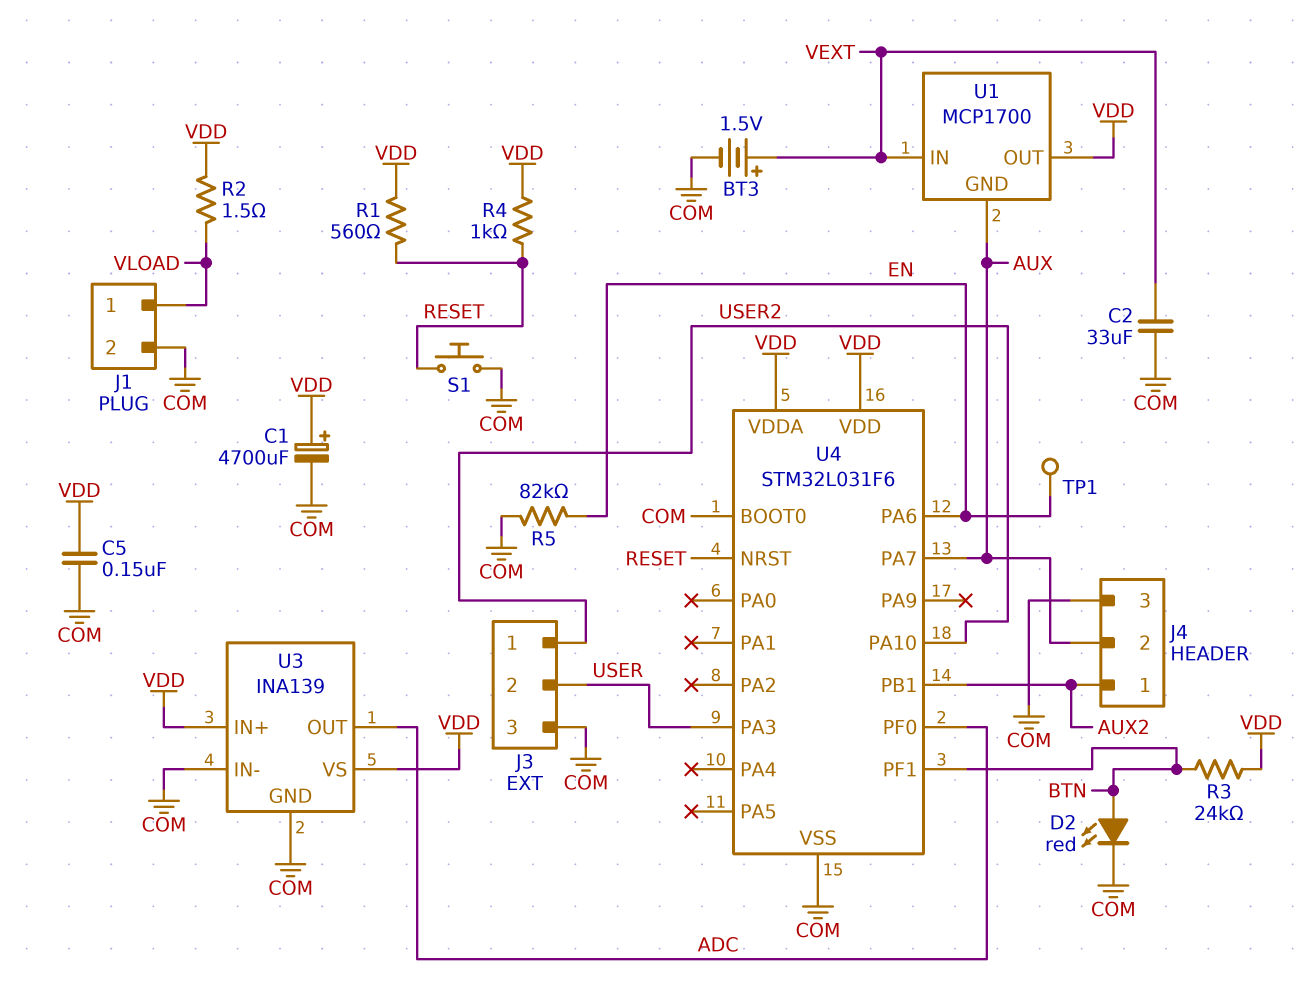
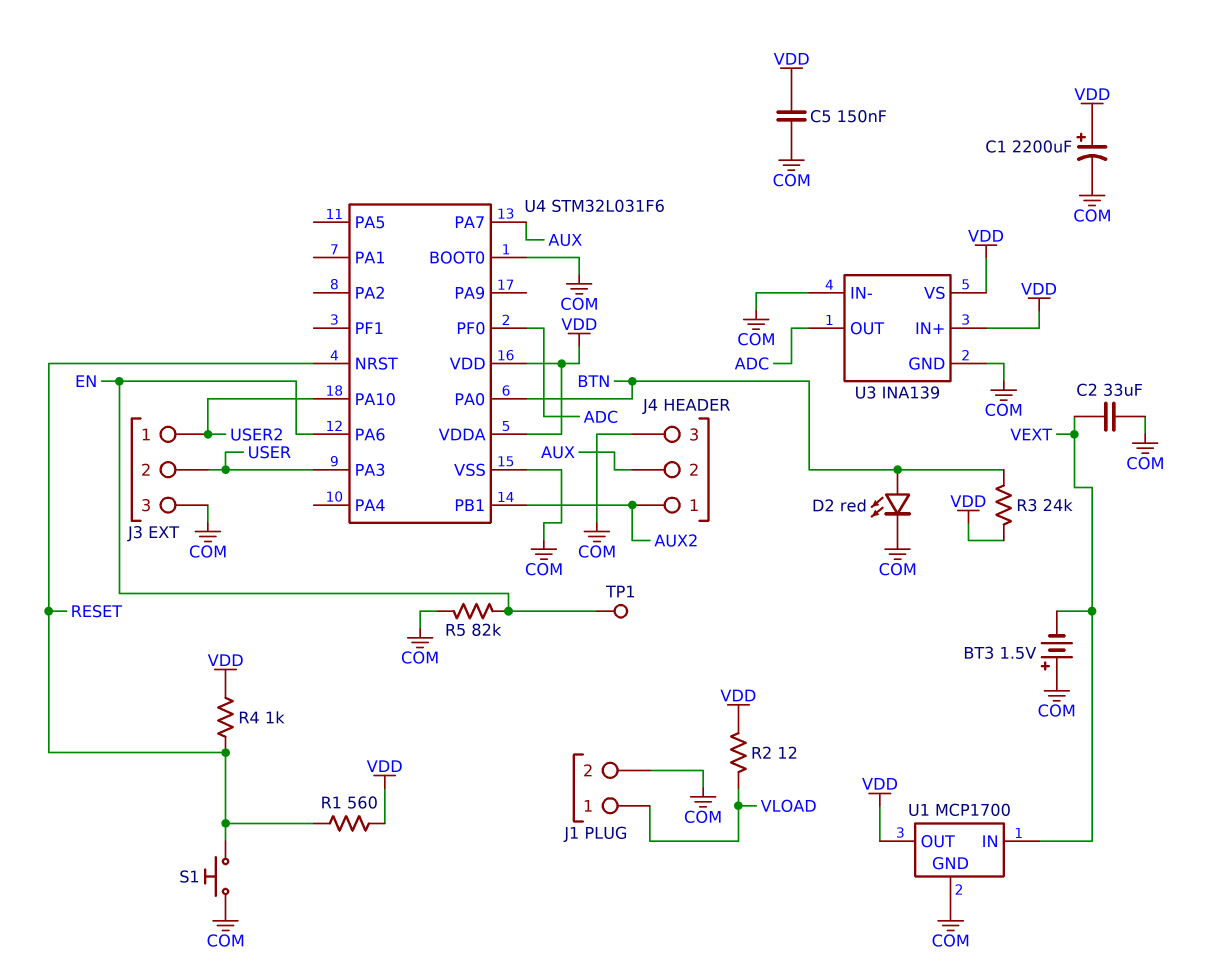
BT3: 1.5V (plus VEXT, minus COM) -> 1.5V (plus COM, minus VEXT)
C1: 4700uF (plus VDD, minus COM) -> 2200uF (plus VDD, minus COM)
R2: 1.5 (VDD, VLOAD) -> 12 (VDD, VLOAD)
U1 pin GND: AUX -> COM
U4 pin PA0: none -> BTN
U4 pin PF1: BTN -> none

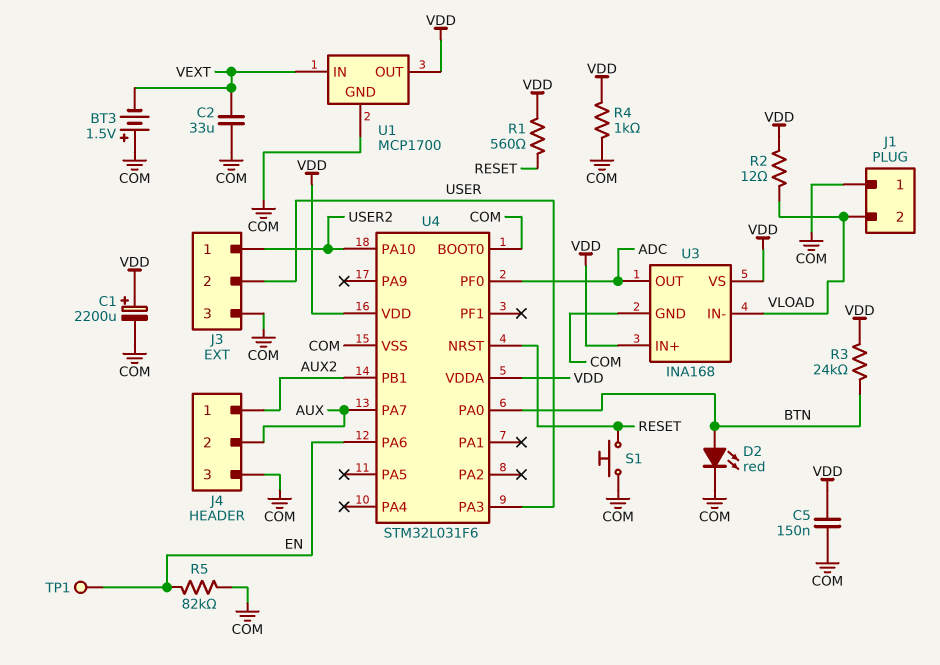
J1 pin 1: VLOAD -> COM
J1 pin 2: COM -> VLOAD
R4: 1k (RESET, VDD) -> 1k (COM, VDD)
U3: INA139 -> INA168
U3 pin IN-: COM -> VLOAD

